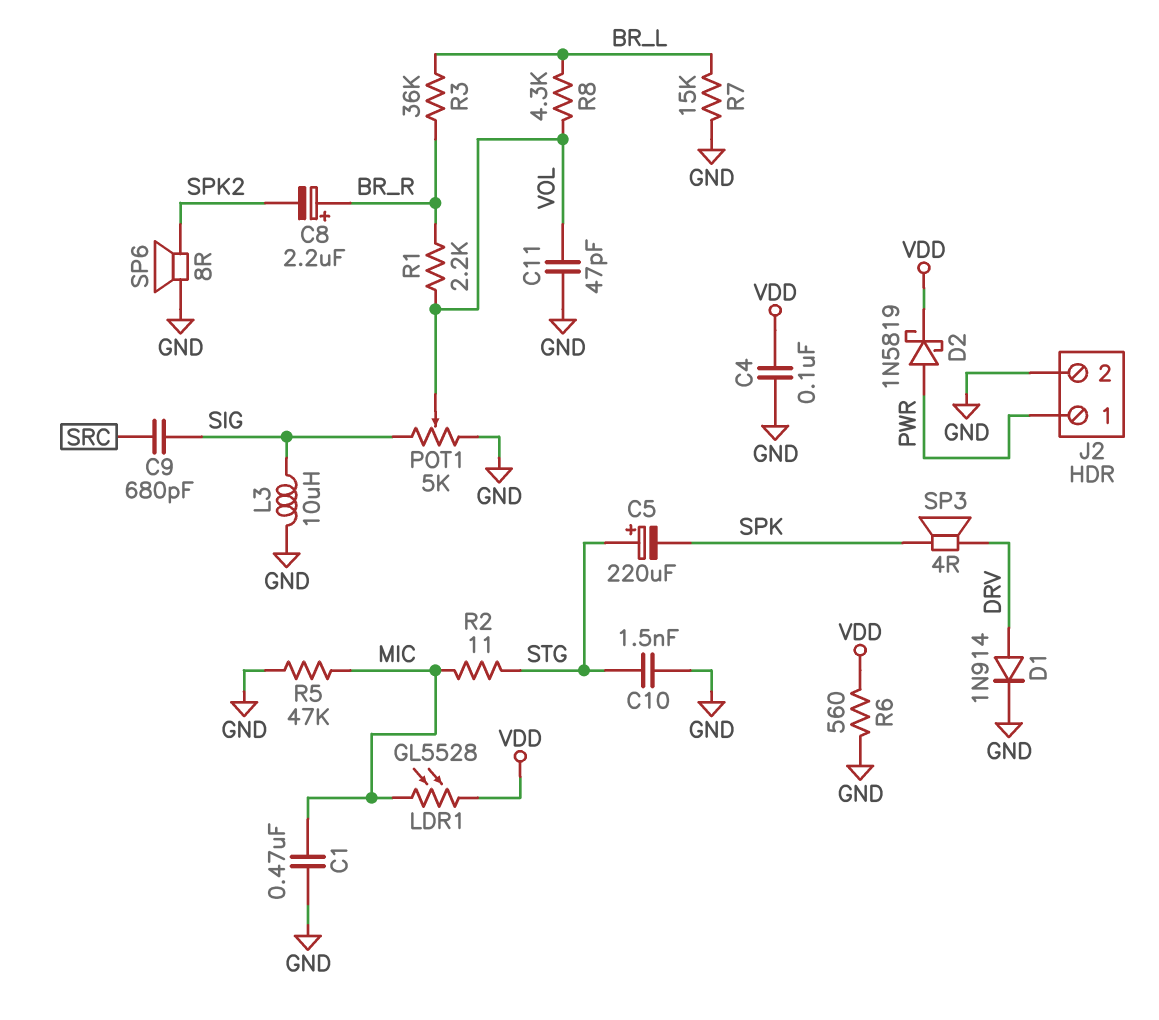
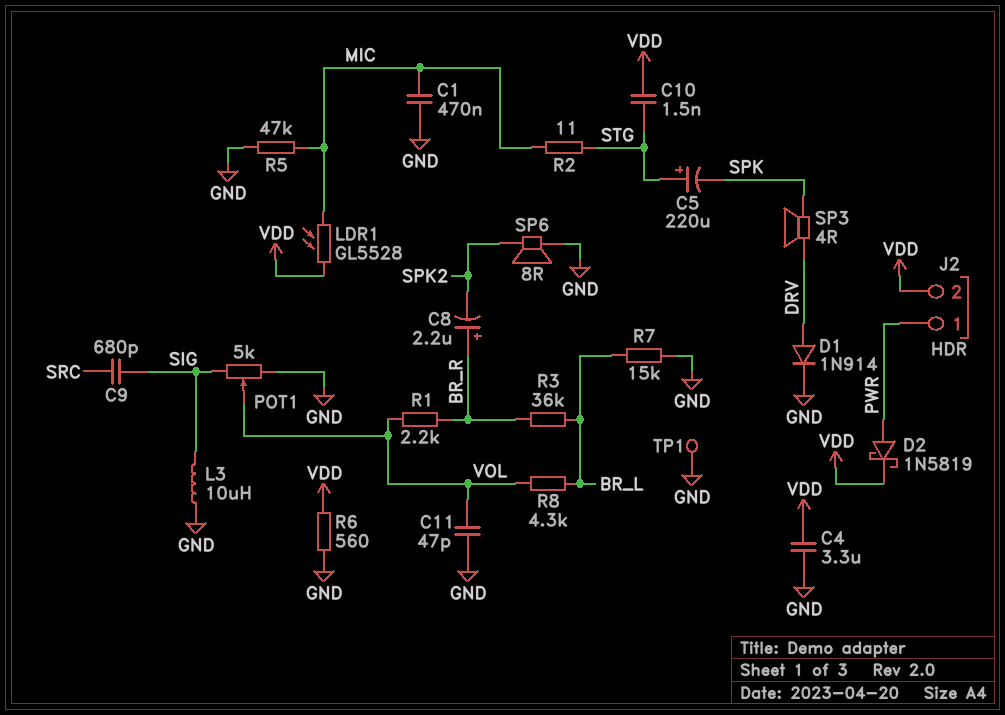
C4: 100nF (GND, VDD) -> 3.3uF (GND, VDD)
C10: 1.5nF (GND, STG) -> 1.5nF (STG, VDD)
J2 pin 2: GND -> VDD
TP1: none -> test point (GND)

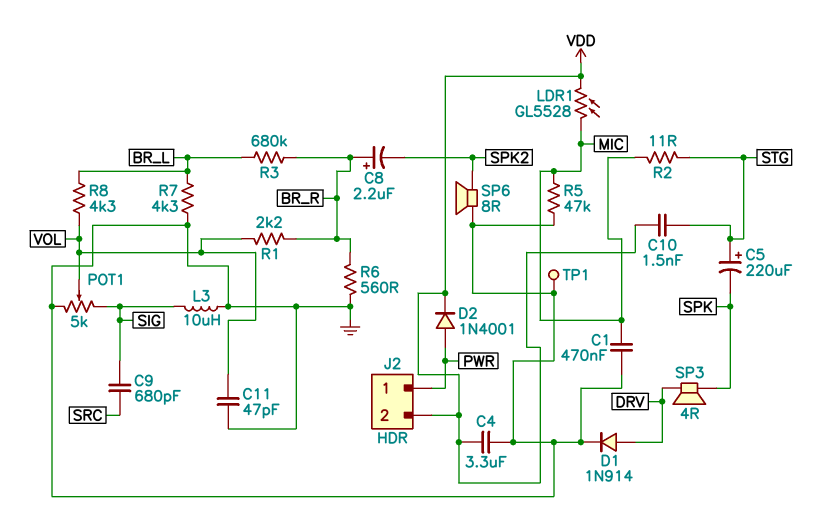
D2: schottky 1N5819 (A PWR, K VDD) -> diode 1N4001 (A PWR, K VDD)
R3: 36k (BR_L, BR_R) -> 680k (BR_L, BR_R)
R6: 560 (GND, VDD) -> 560 (BR_R, GND)
R7: 15k (BR_L, GND) -> 4.3k (BR_L, GND)

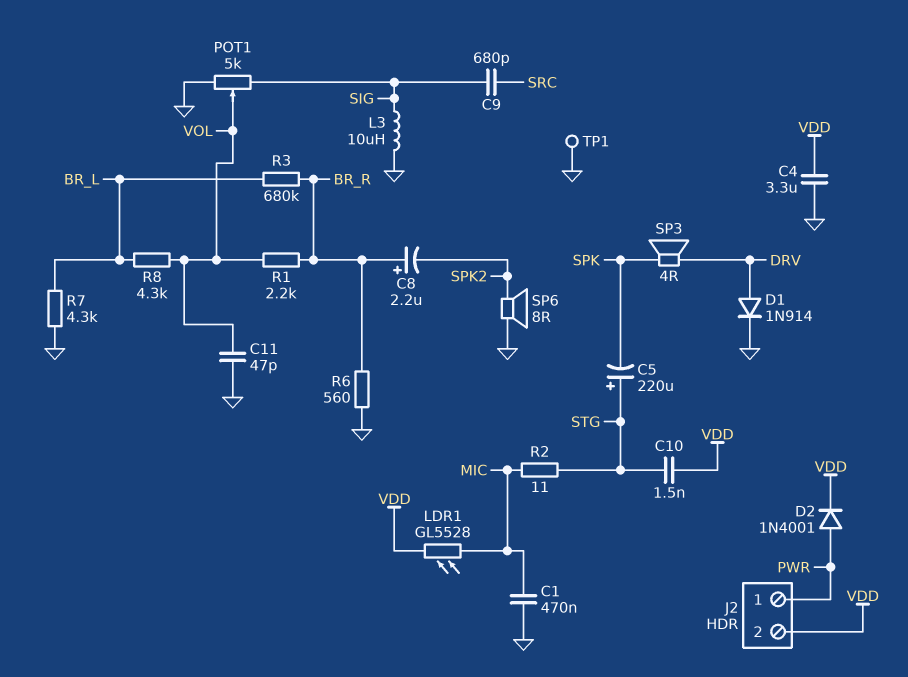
R5: 47k (GND, MIC) -> none

